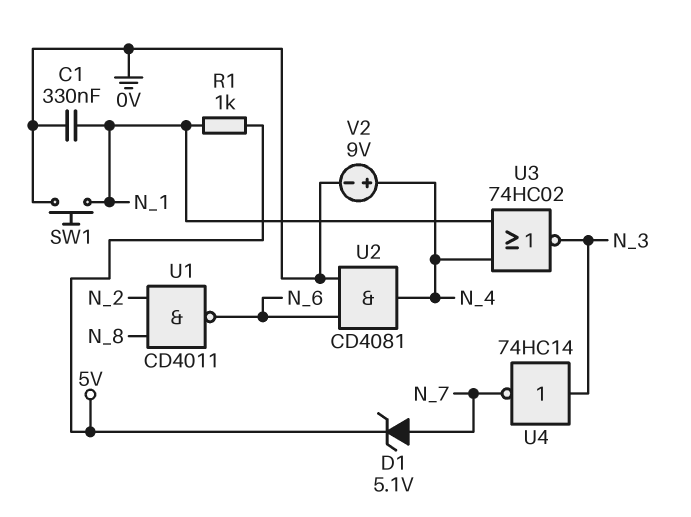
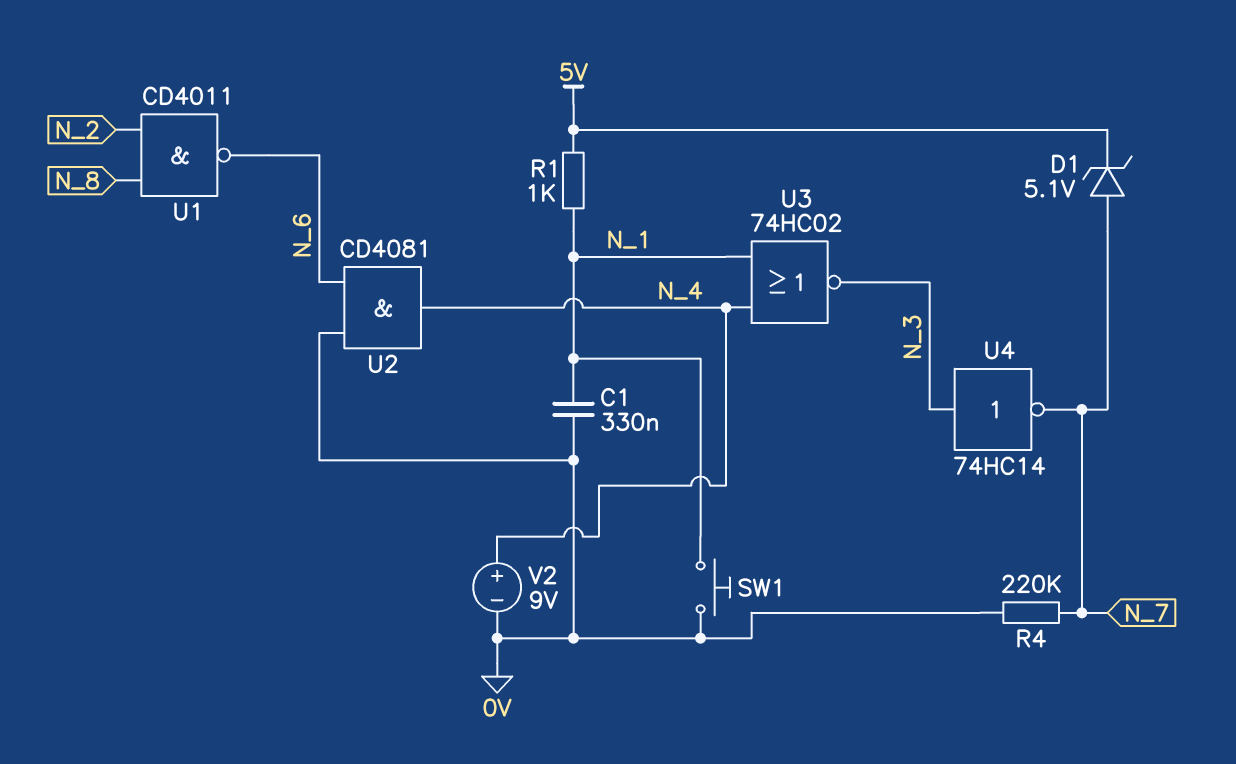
R4: none -> 220k (0V, N_7)

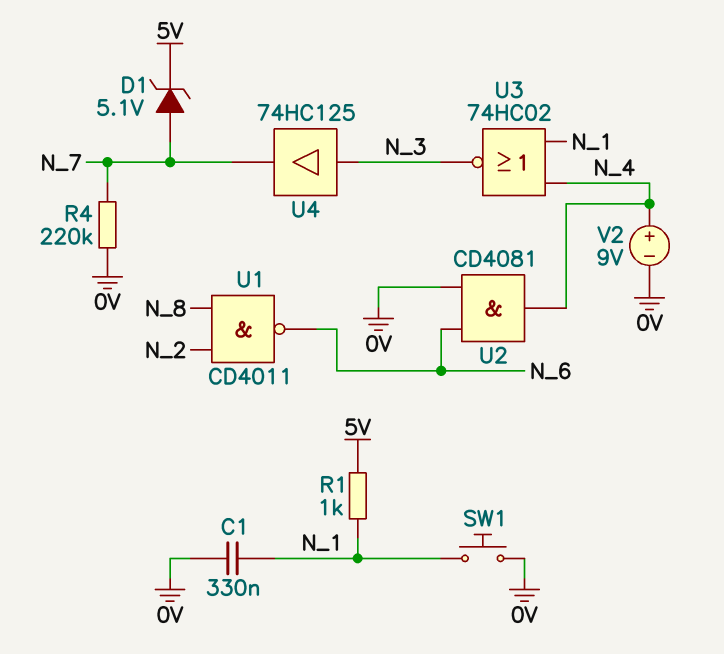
U4: NOT 74HC14 (in N_3, out N_7) -> buffer 74HC125 (in N_3, out N_7)

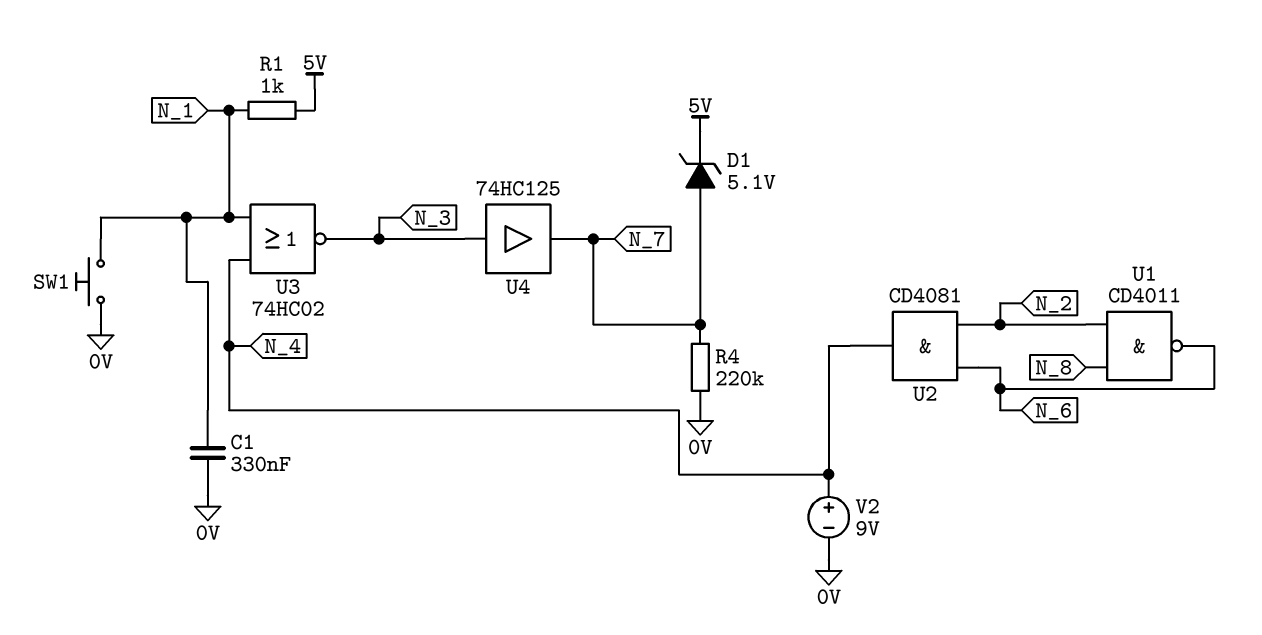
U2: AND CD4081 (in 0V, in N_6, out N_4) -> AND CD4081 (in N_2, in N_6, out N_4)

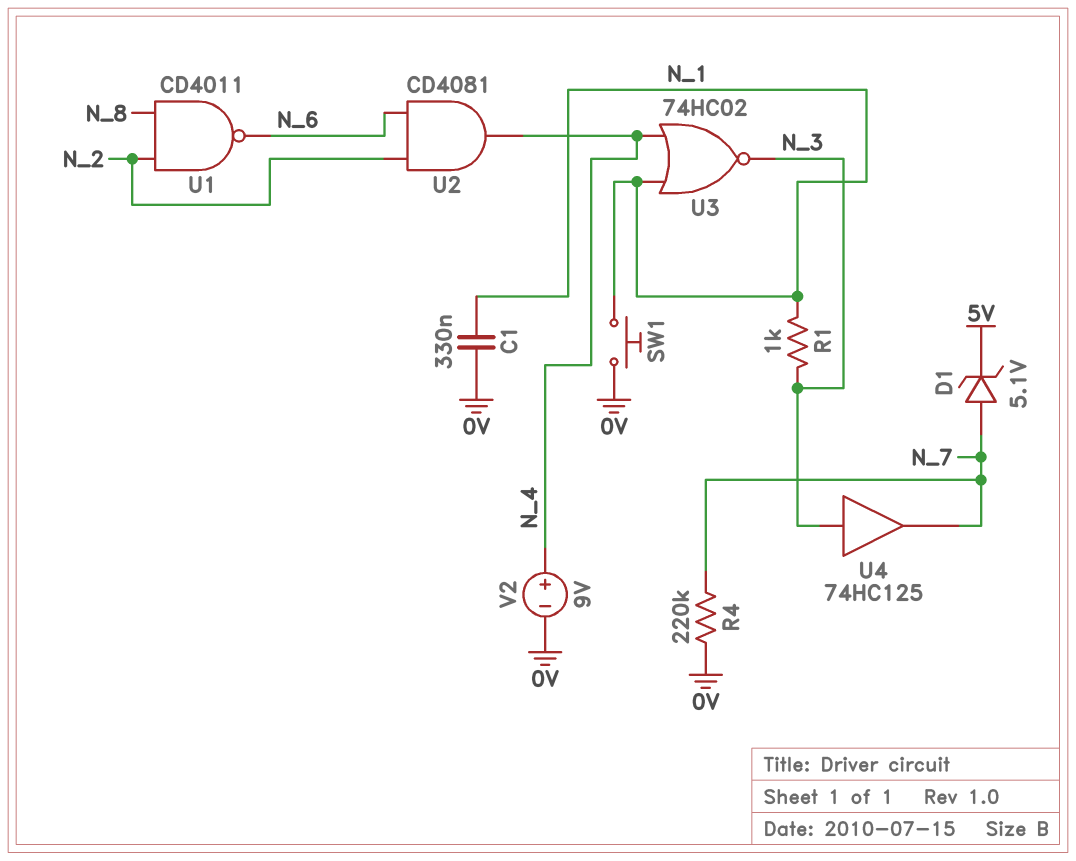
R1: 1k (5V, N_1) -> 1k (N_1, N_3)

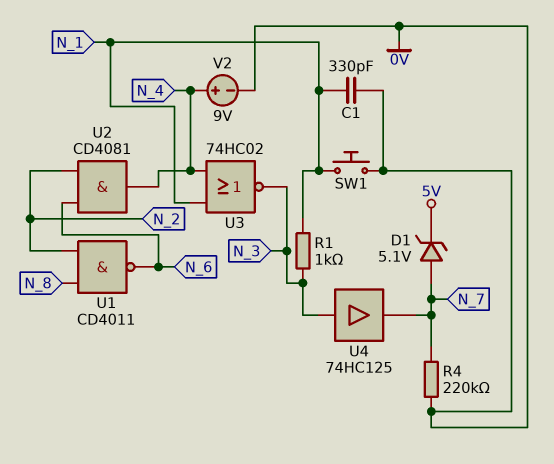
C1: 330nF (0V, N_1) -> 330pF (0V, N_1)

